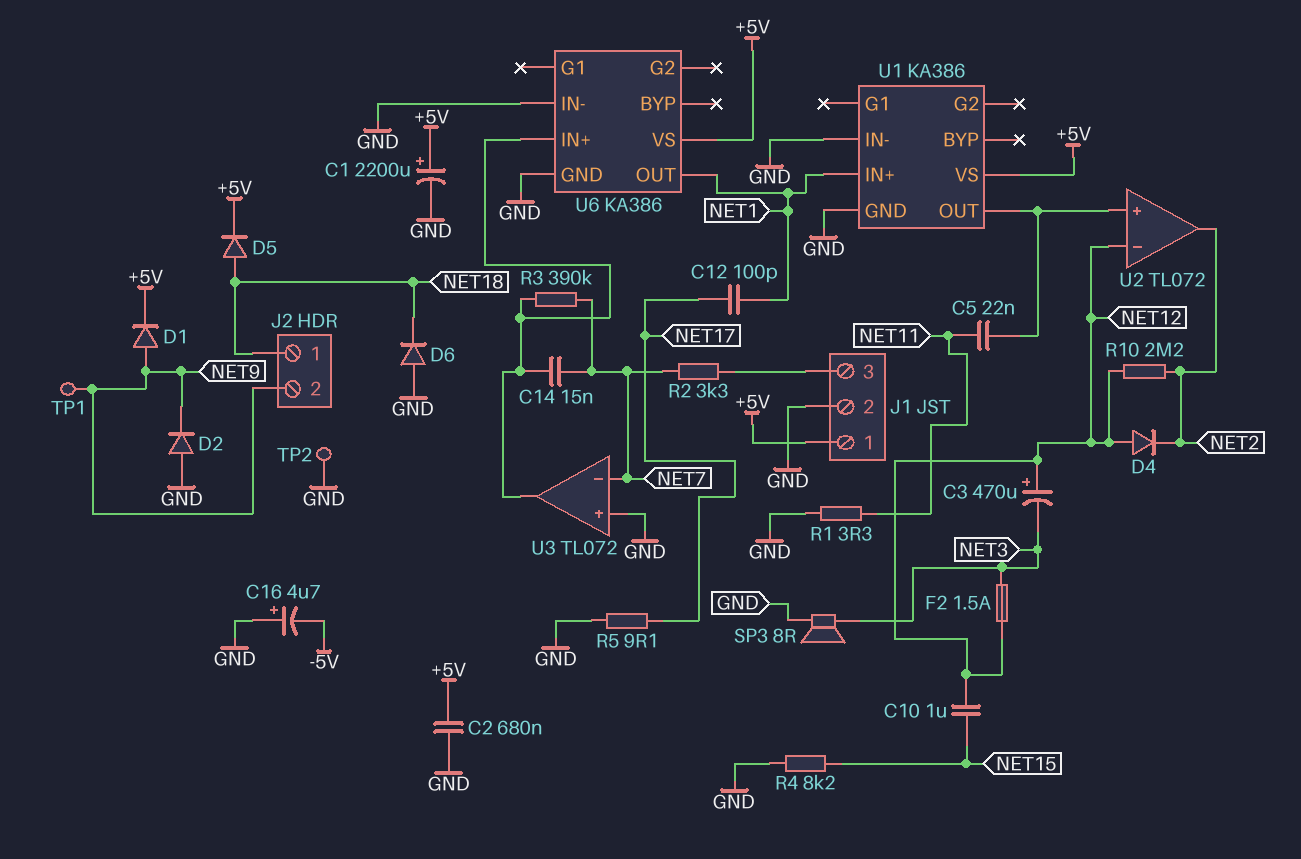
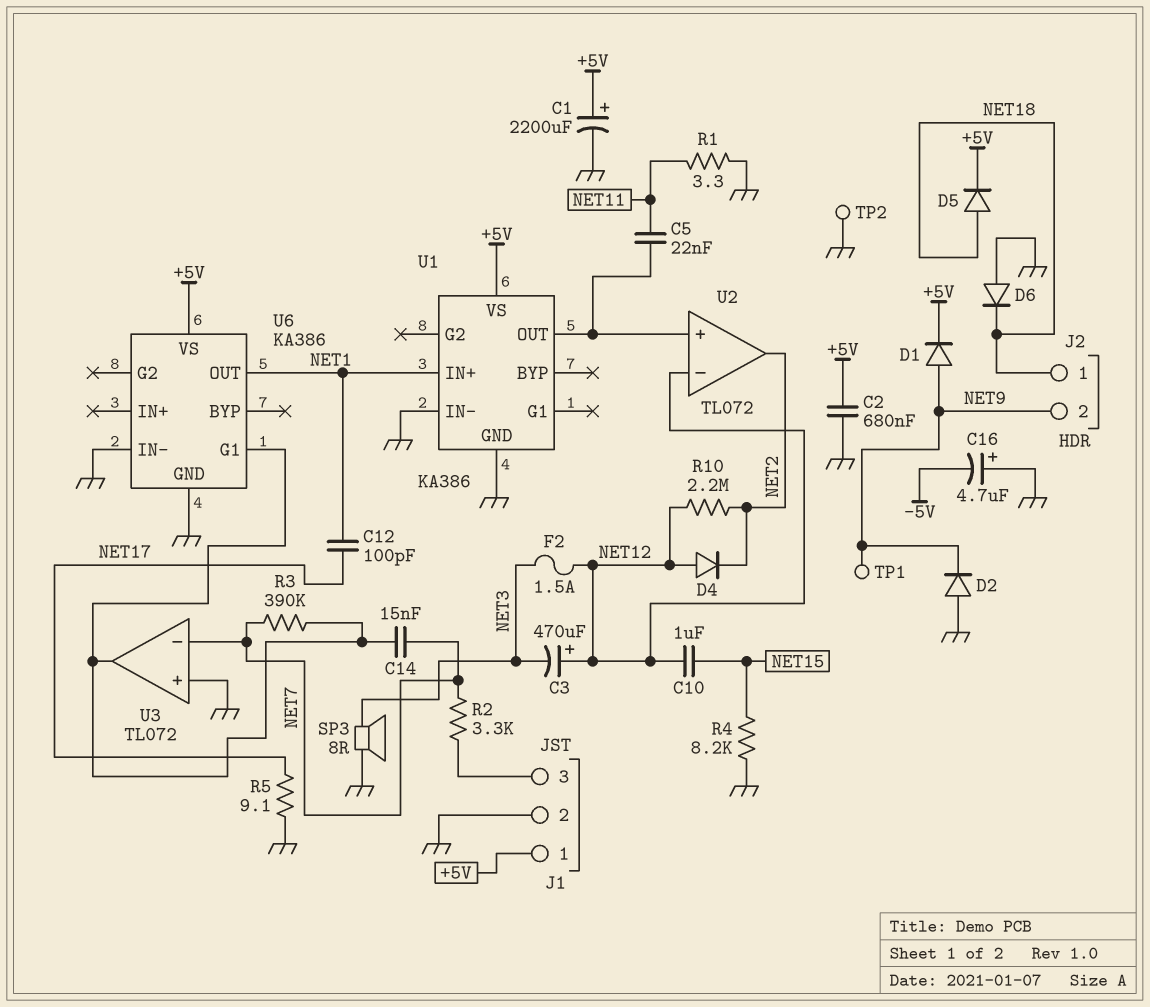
U6 pin G1: none -> U3/out
U6 pin IN+: U3/out -> none

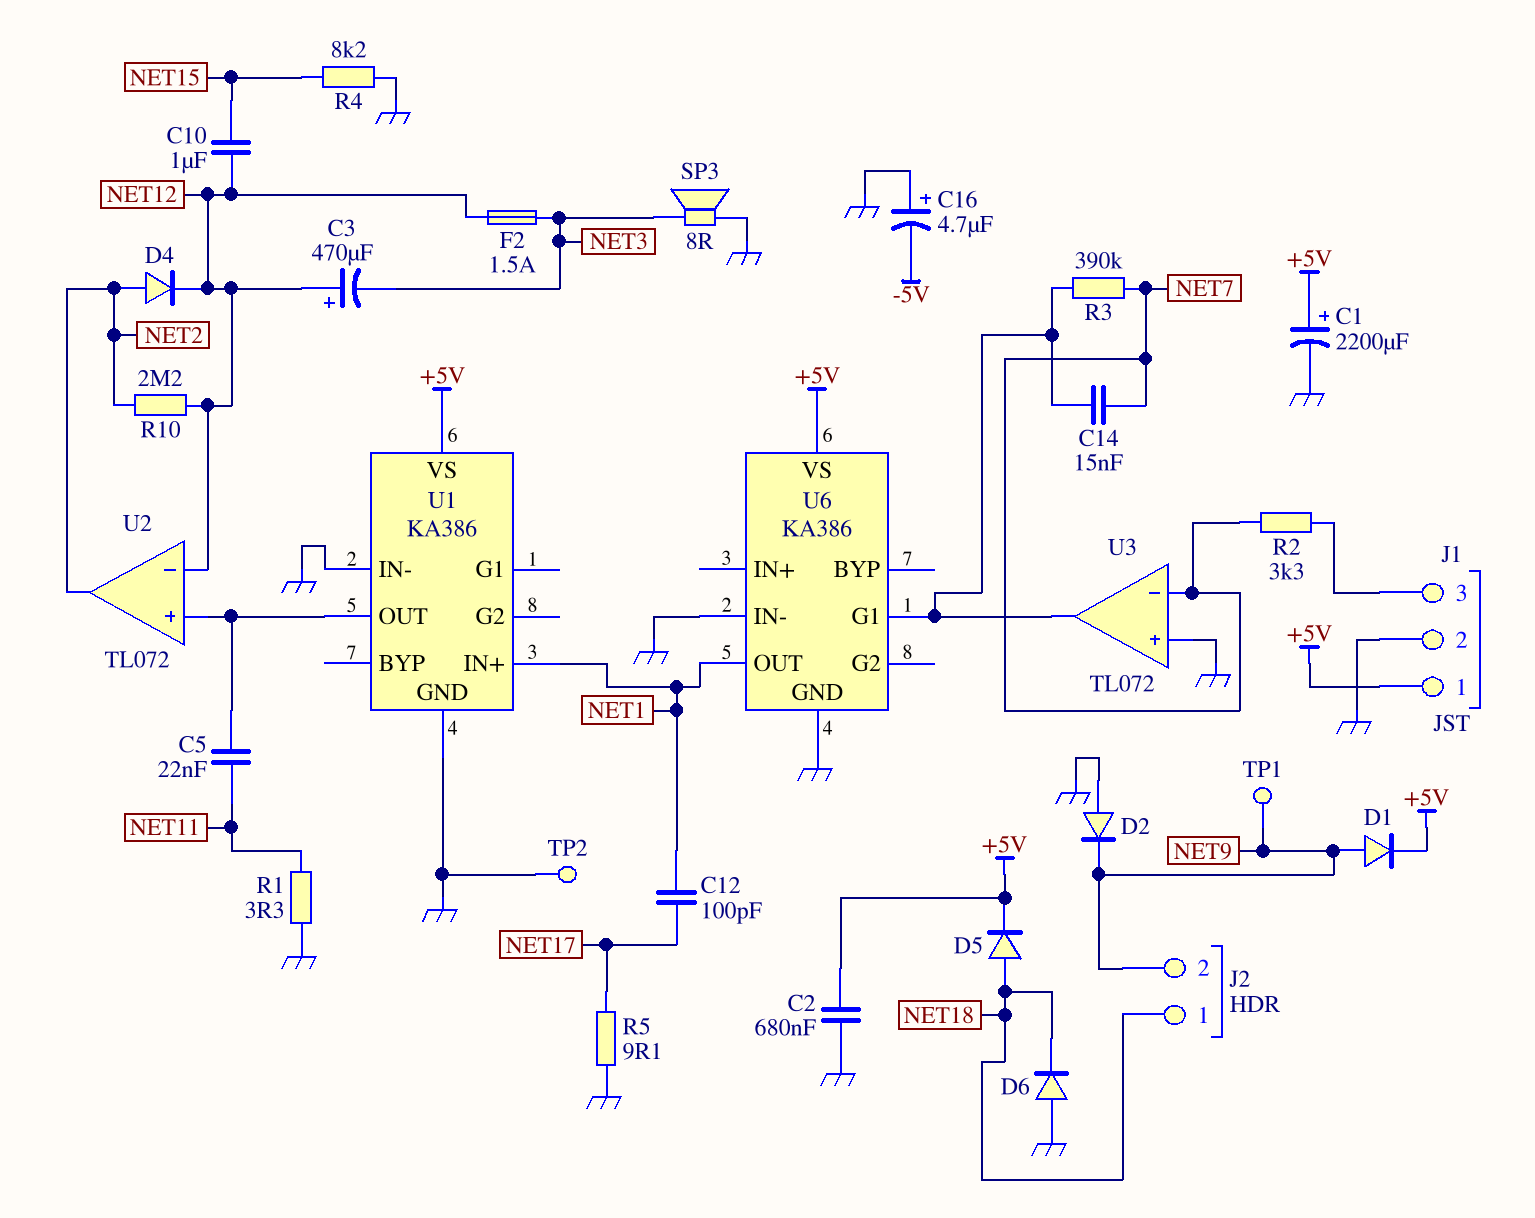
D4: diode (A NET12, K NET2) -> diode (A NET2, K NET12)

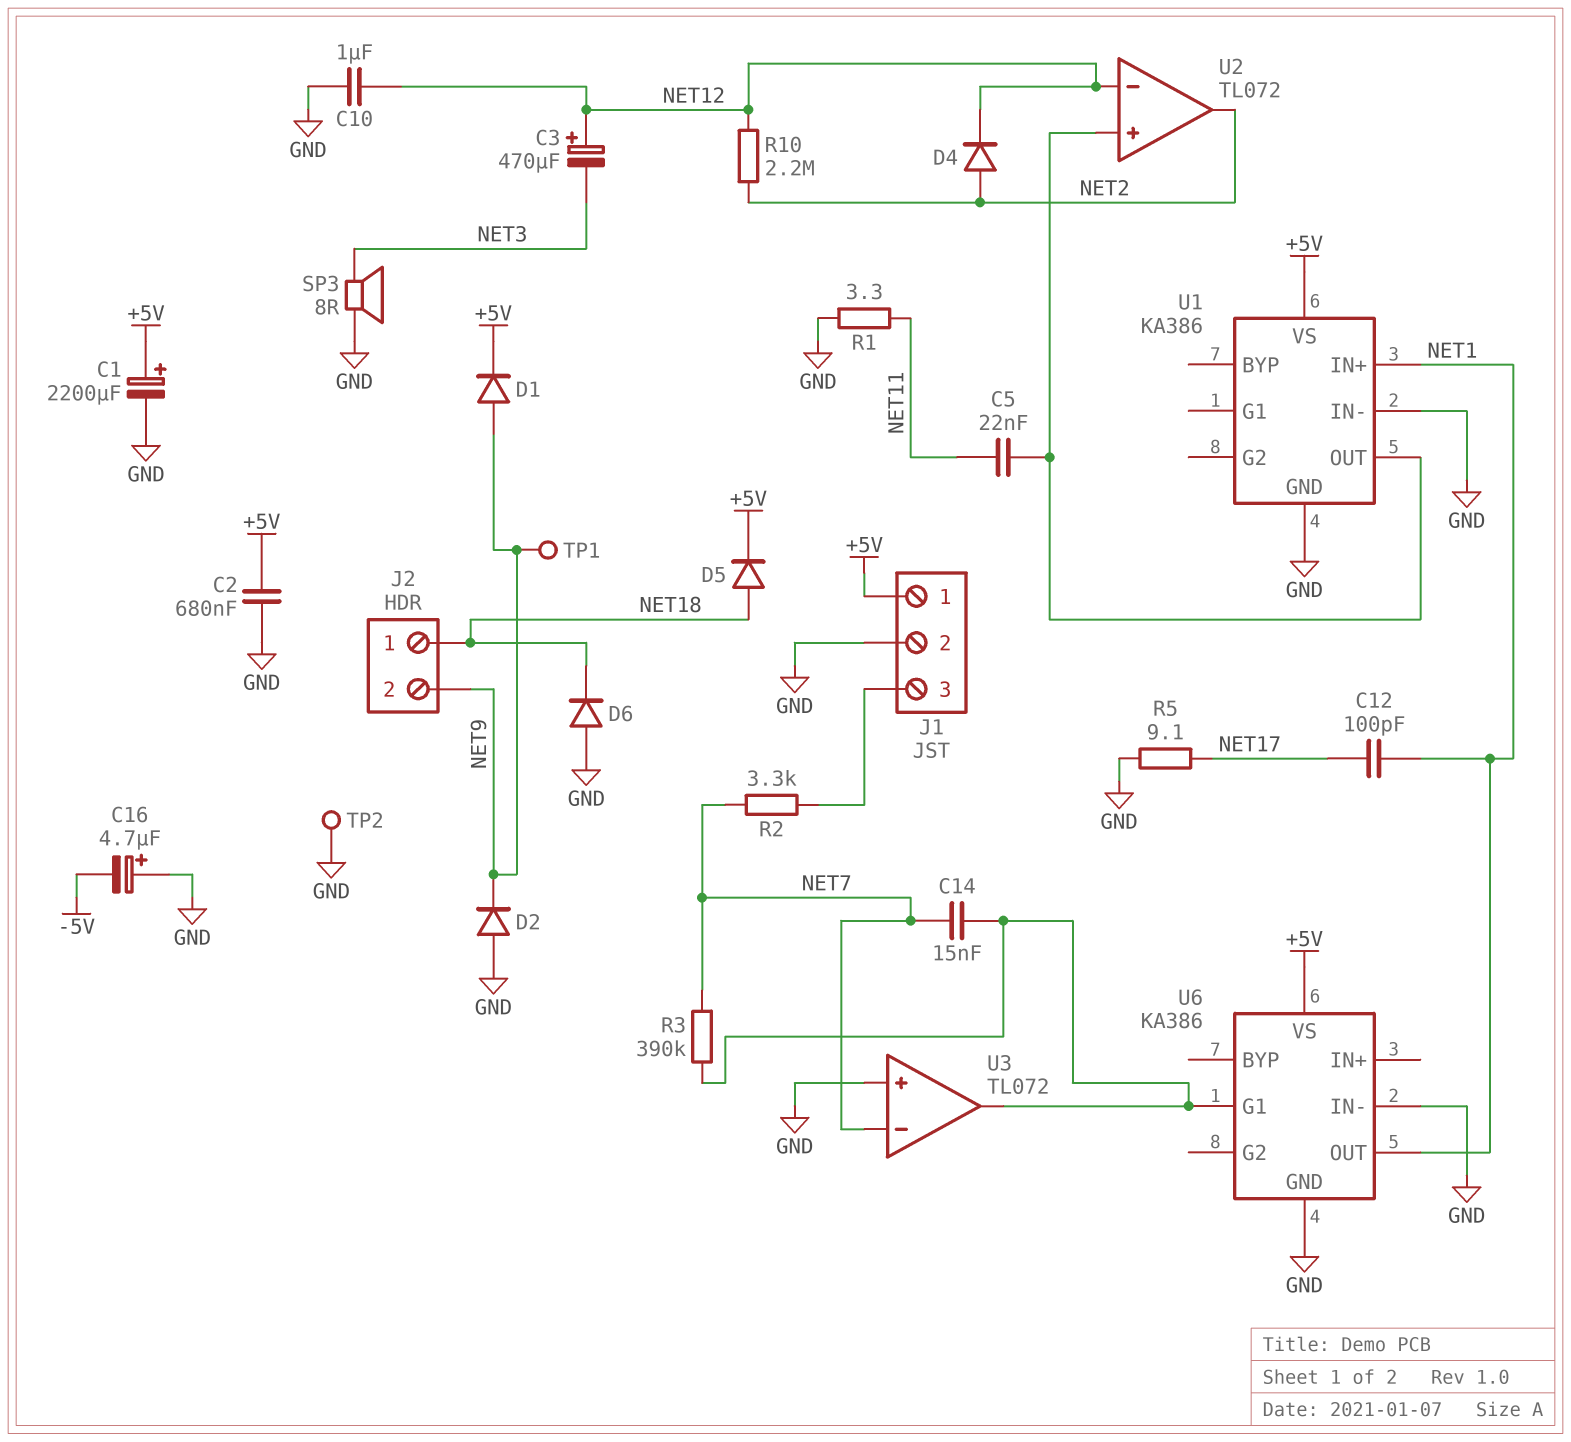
C10: 1uF (NET12, NET15) -> 1uF (GND, NET12)
F2: 1.5A (NET3, NET12) -> none
R4: 8.2k (GND, NET15) -> none

